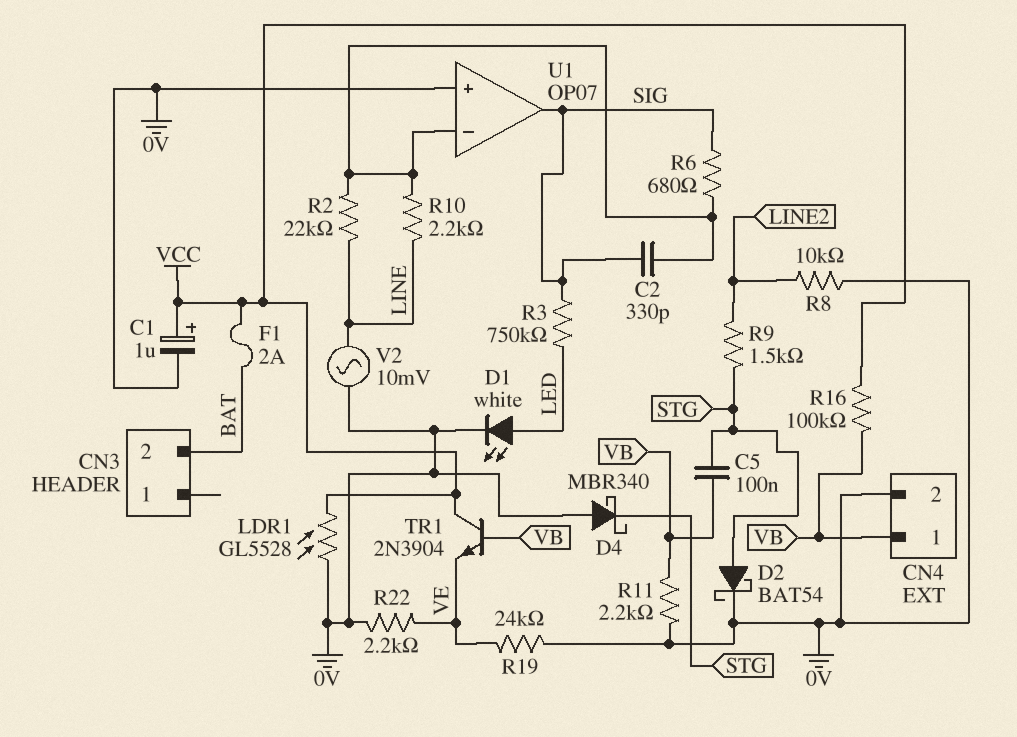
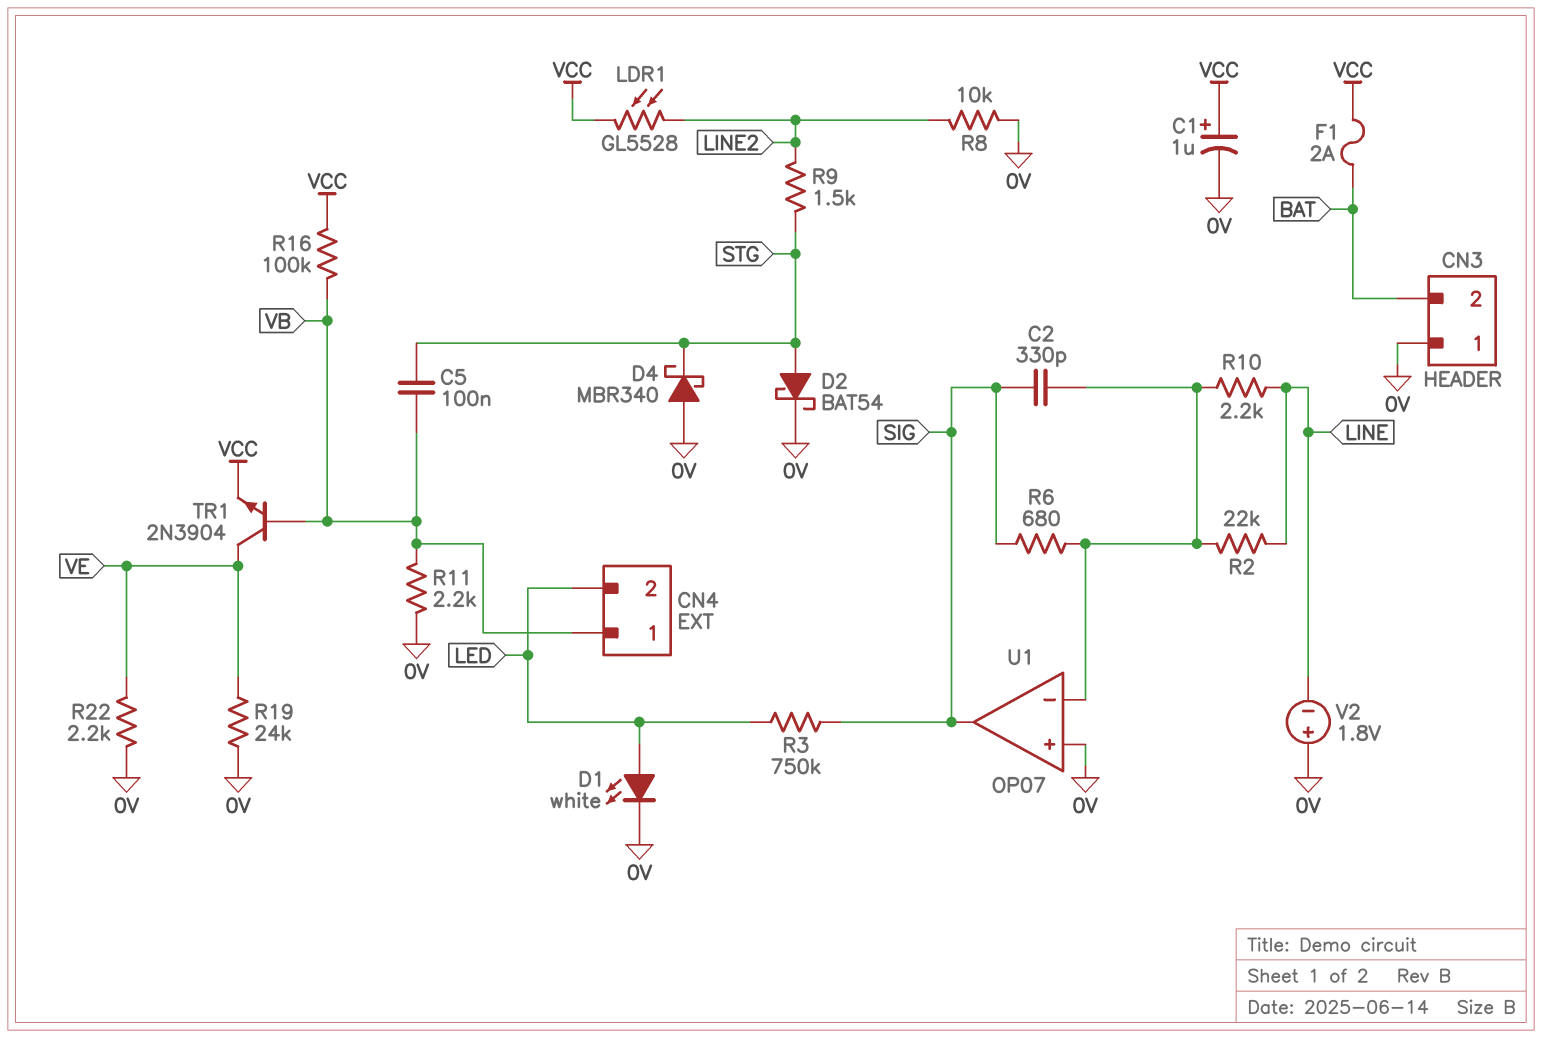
CN3 pin 1: none -> 0V
CN4 pin 2: 0V -> LED
LDR1: GL5528 (0V, VCC) -> GL5528 (LINE2, VCC)
TR1: NPN 2N3904 (B VB, C VCC, E VE) -> NPN 2N3904 (B VB, C VE, E VCC)
V2: AC 10mV (0V, LINE) -> 1.8V (plus 0V, minus LINE)

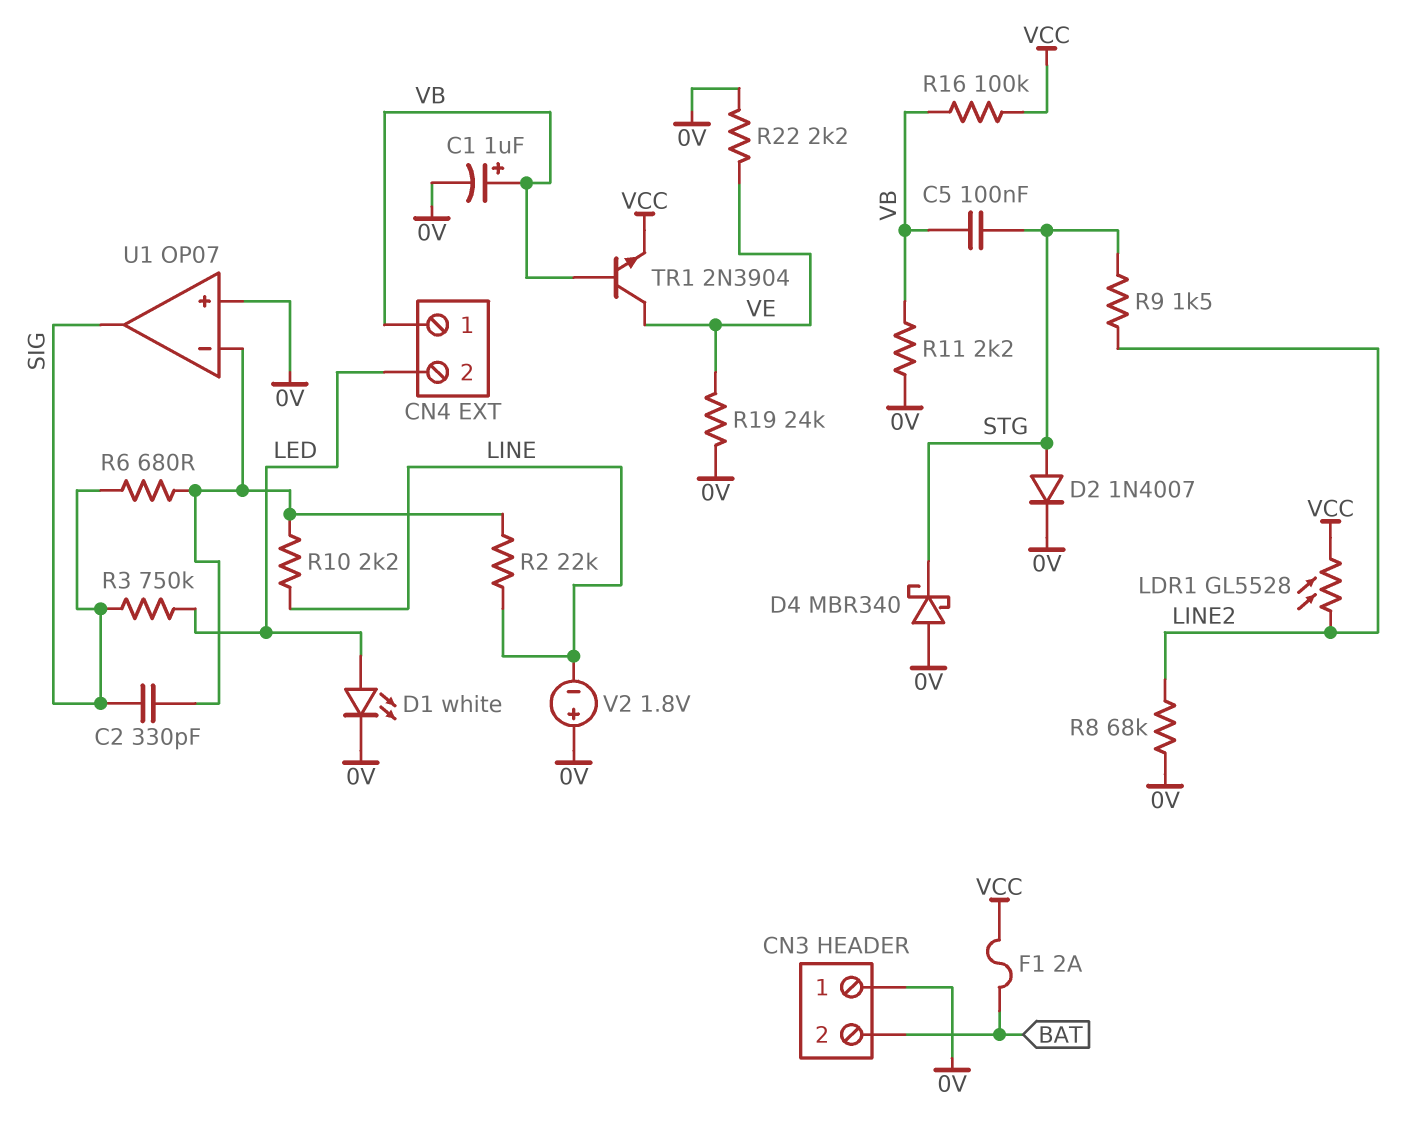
C1: 1uF (plus VCC, minus 0V) -> 1uF (plus VB, minus 0V)
D2: schottky BAT54 (A STG, K 0V) -> diode 1N4007 (A STG, K 0V)
R8: 10k (0V, LINE2) -> 68k (0V, LINE2)

